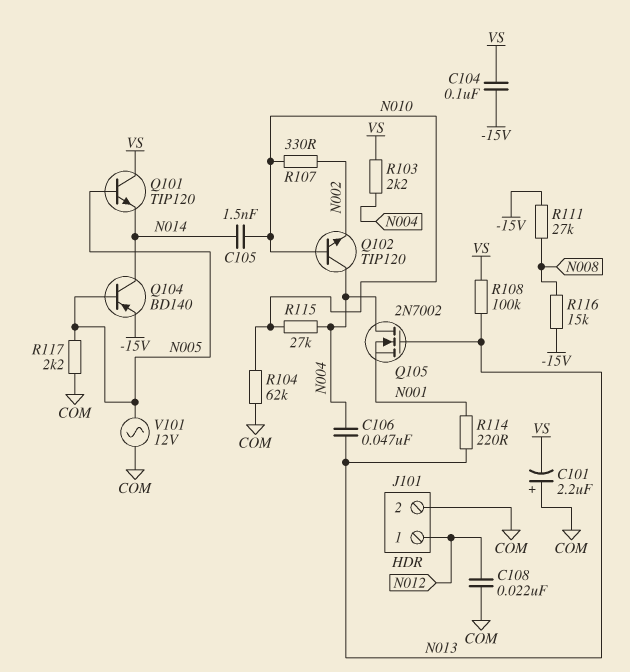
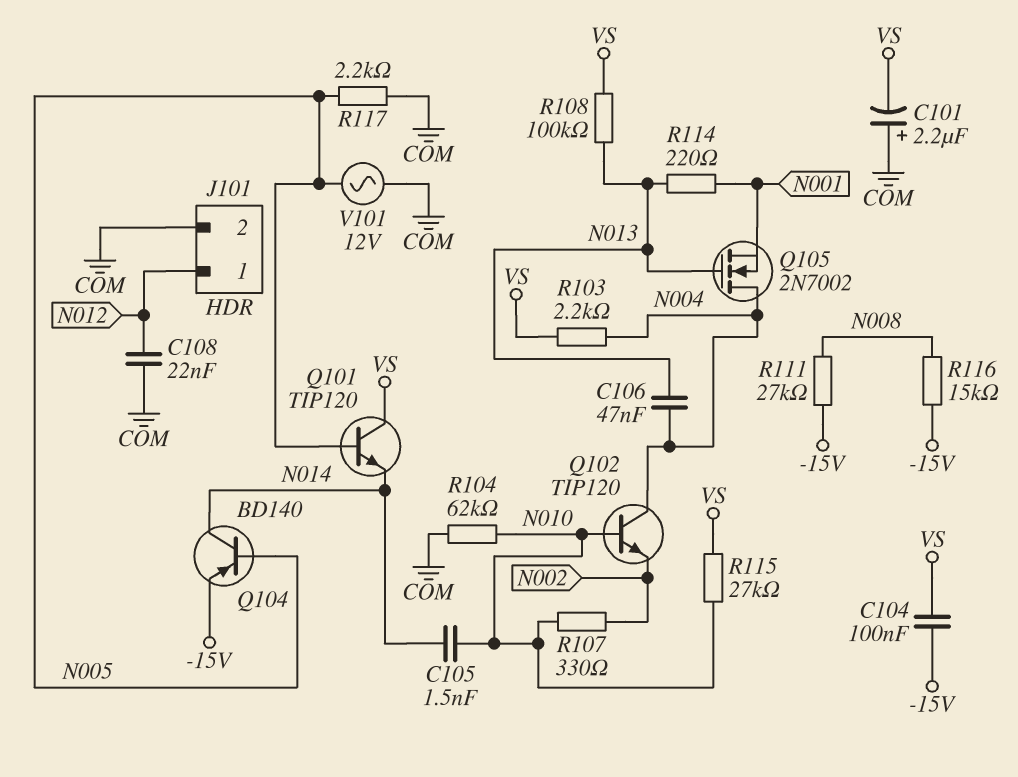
R115: 27k (N004, N010) -> 27k (N010, VS)

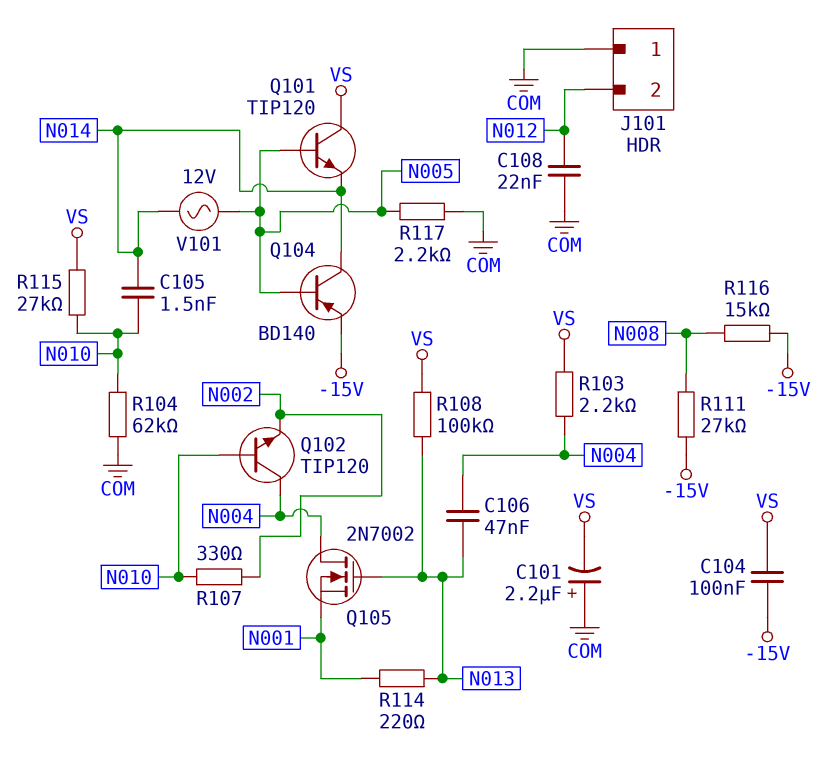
J101 pin 1: N012 -> COM
J101 pin 2: COM -> N012
V101: AC 12V (COM, N005) -> AC 12V (N005, N014)

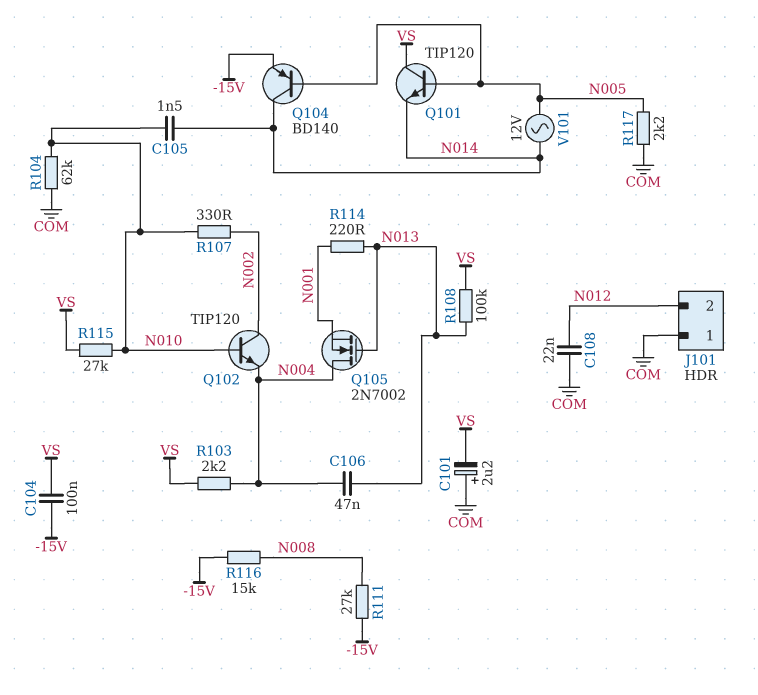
Q102: NPN TIP120 (B N010, C N004, E N002) -> NPN TIP120 (B N010, C N002, E N004)

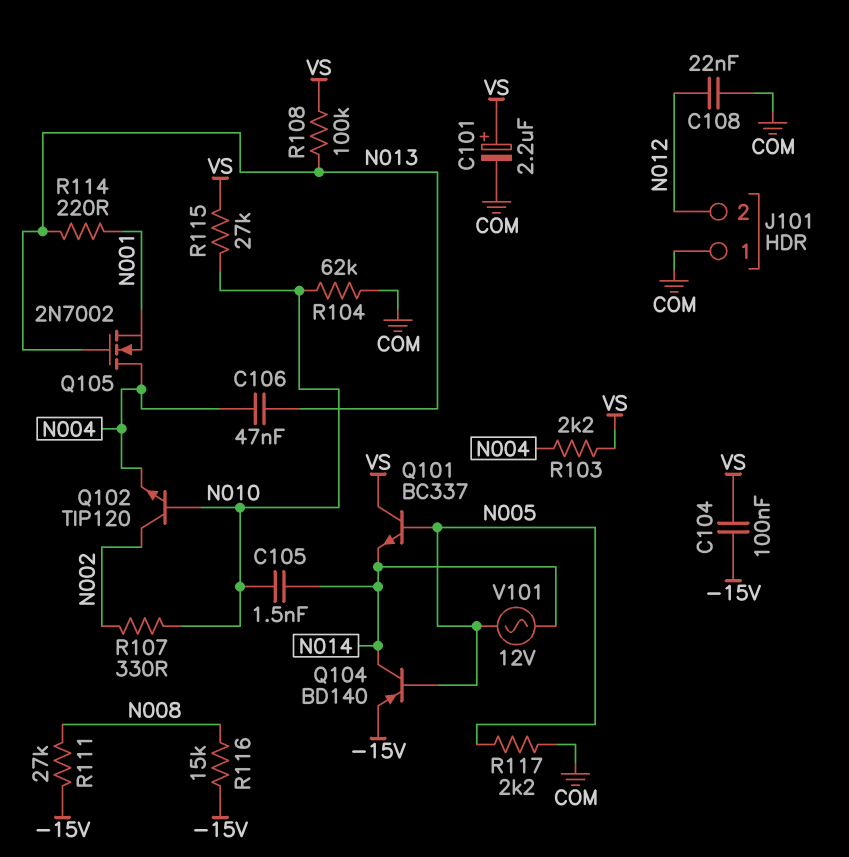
C101: 2.2uF (plus COM, minus VS) -> 2.2uF (plus VS, minus COM)
Q101: NPN TIP120 (B N005, C VS, E N014) -> NPN BC337 (B N005, C VS, E N014)

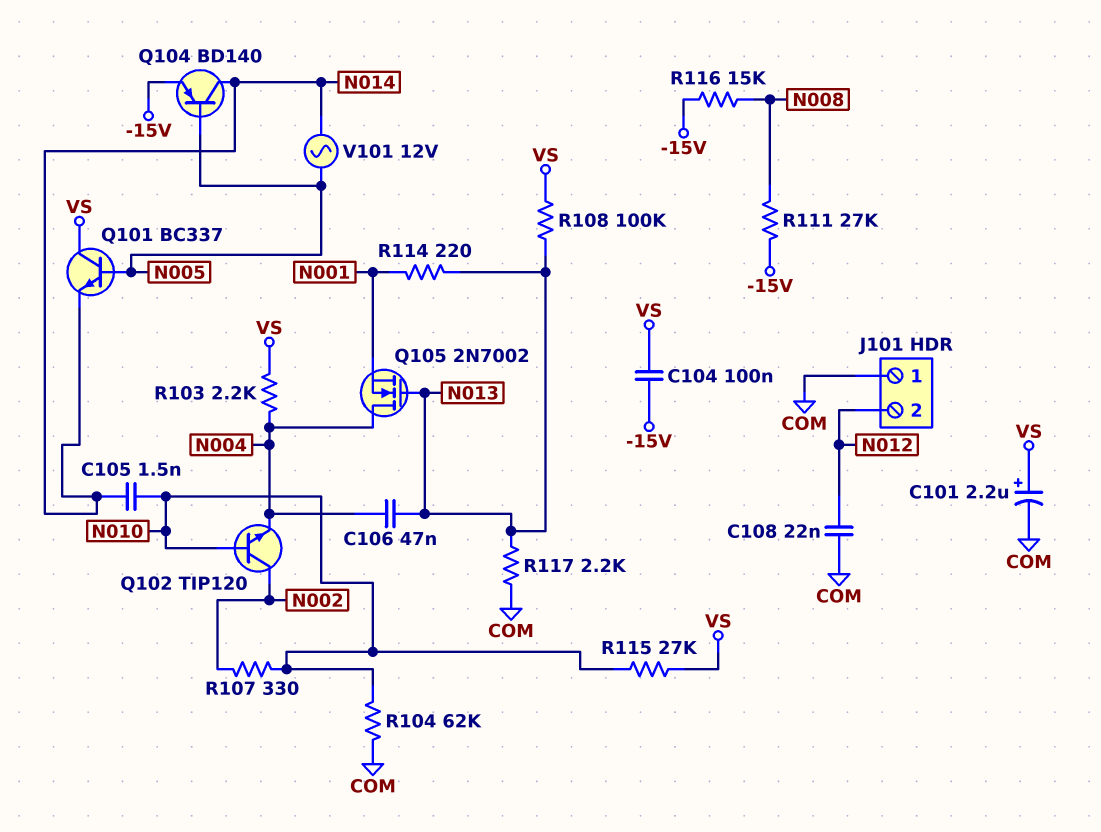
R117: 2.2k (COM, N005) -> 2.2k (COM, N013)

